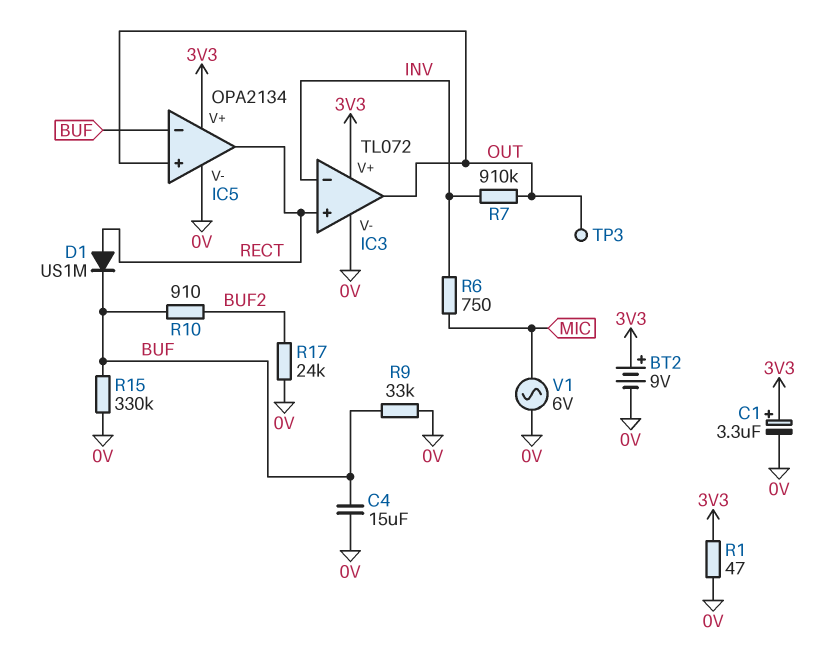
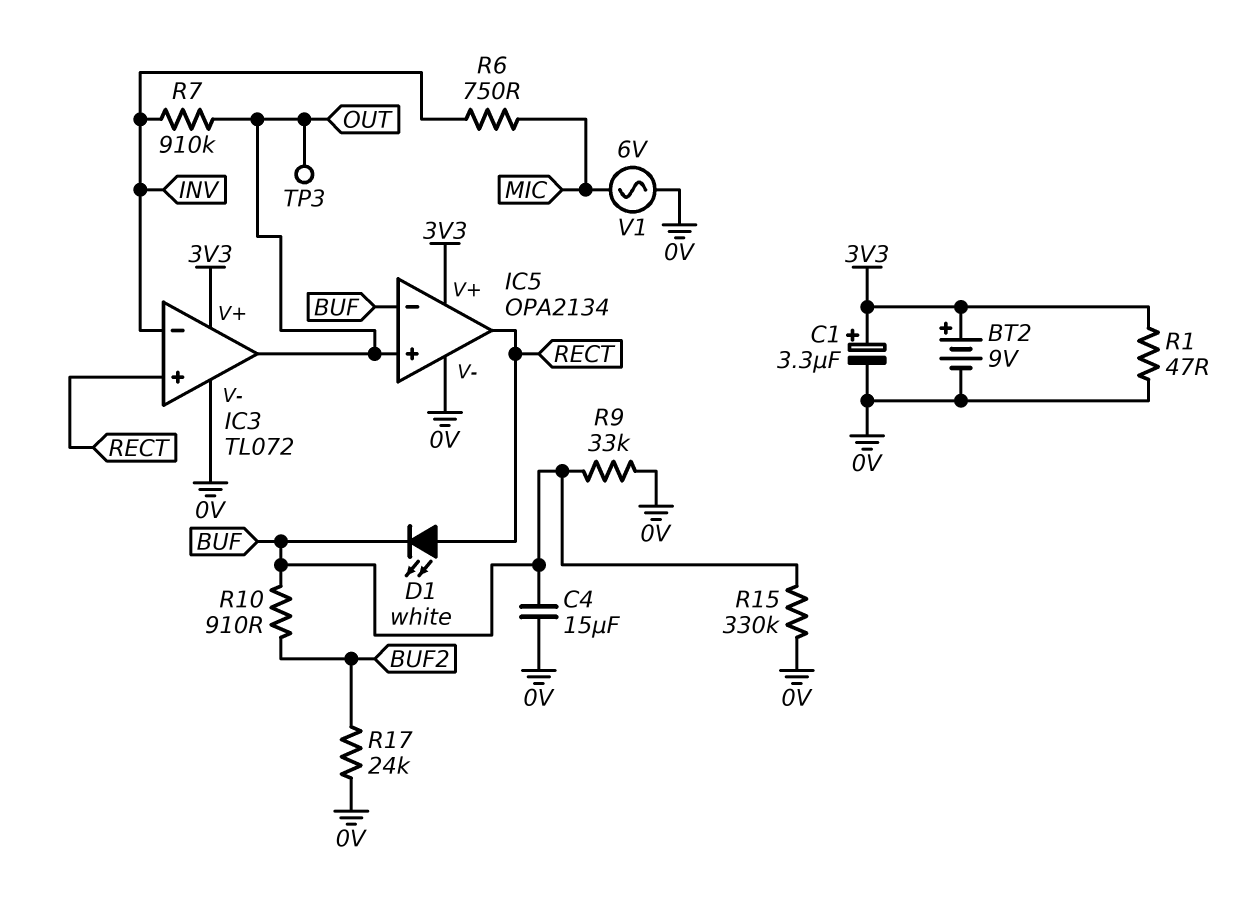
D1: diode US1M (A RECT, K BUF) -> LED white (A RECT, K BUF)

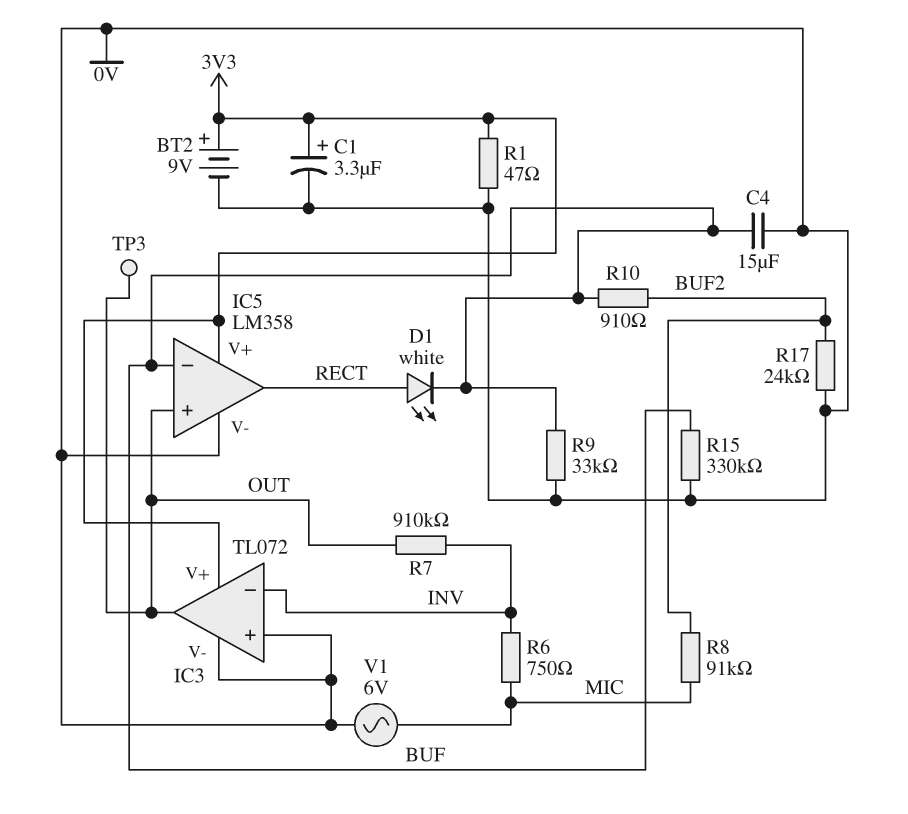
IC3 pin in+: RECT -> 0V
IC5: OPA2134 -> LM358
R8: none -> 91k (BUF2, MIC)

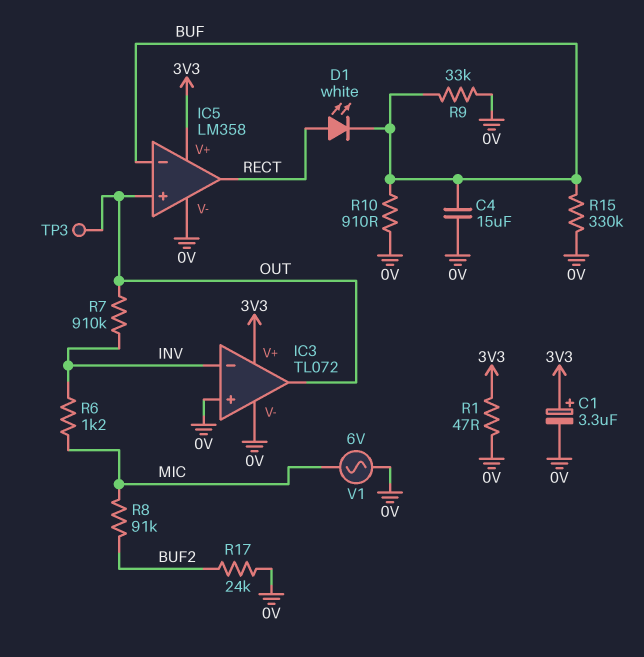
BT2: 9V (plus 3V3, minus 0V) -> none
R6: 750 (INV, MIC) -> 1.2k (INV, MIC)
R10: 910 (BUF, BUF2) -> 910 (0V, BUF)

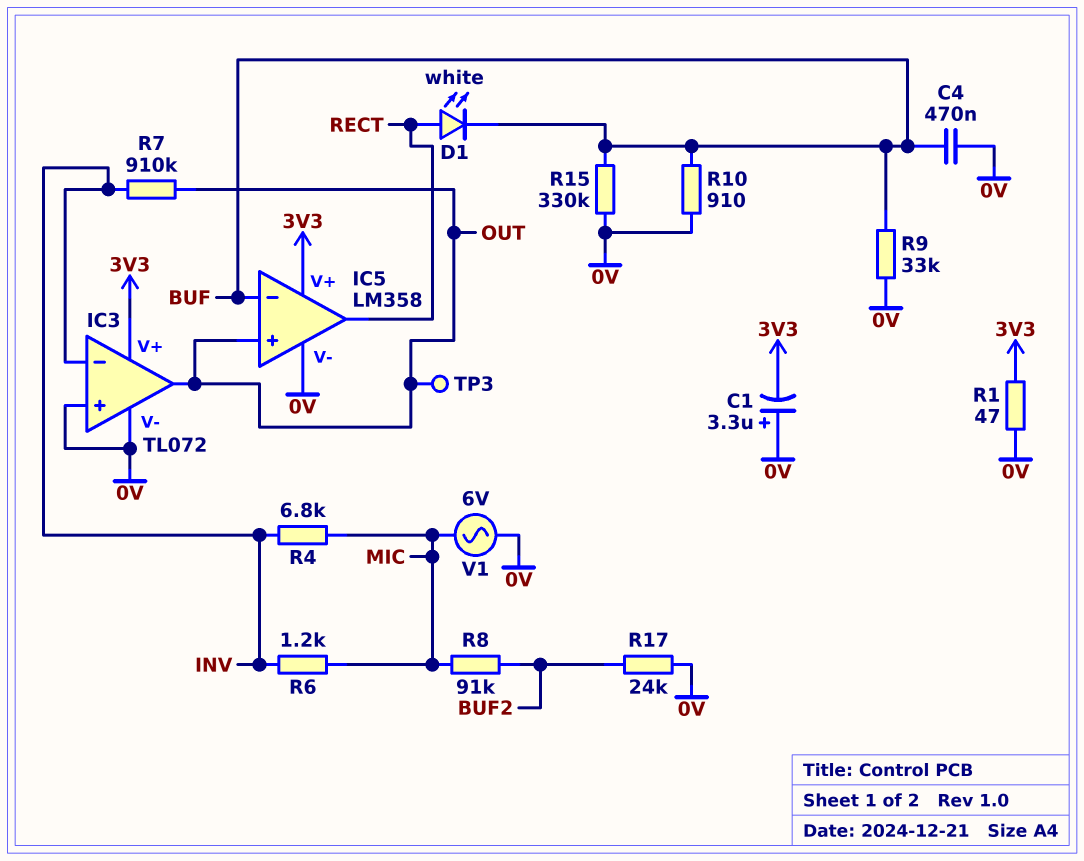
C1: 3.3uF (plus 3V3, minus 0V) -> 3.3uF (plus 0V, minus 3V3)
C4: 15uF (0V, BUF) -> 470nF (0V, BUF)
R4: none -> 6.8k (INV, MIC)

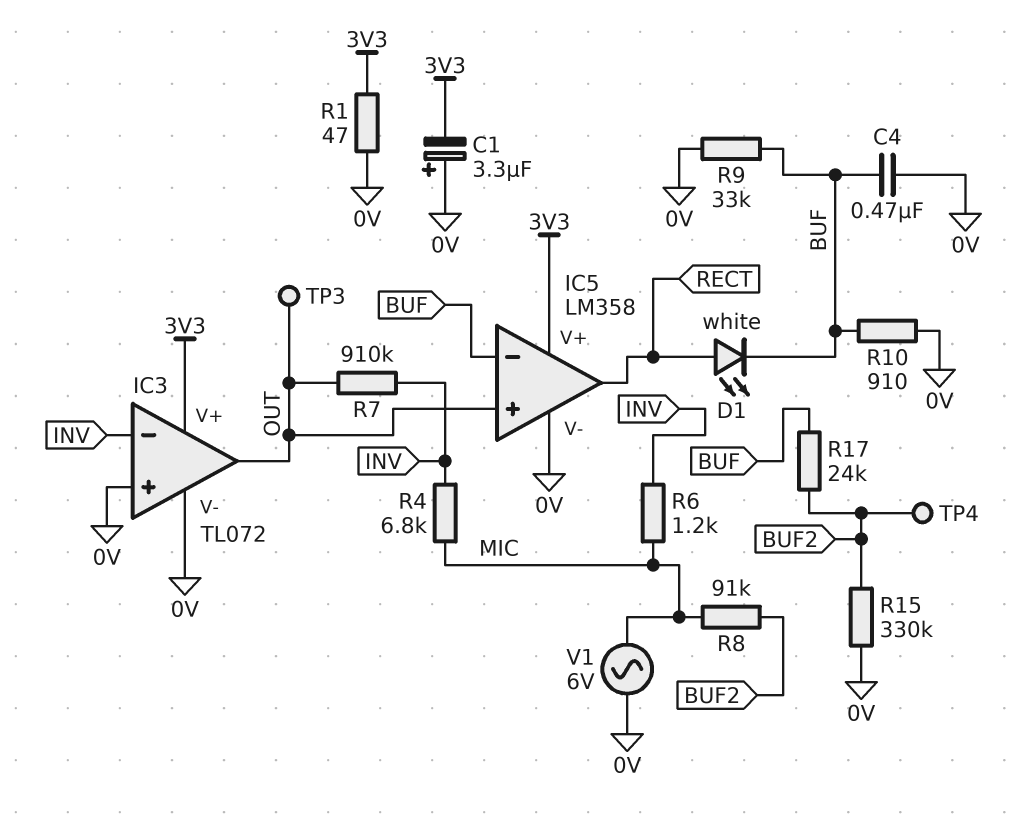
R15: 330k (0V, BUF) -> 330k (0V, BUF2)
R17: 24k (0V, BUF2) -> 24k (BUF, BUF2)
TP4: none -> test point (BUF2)

